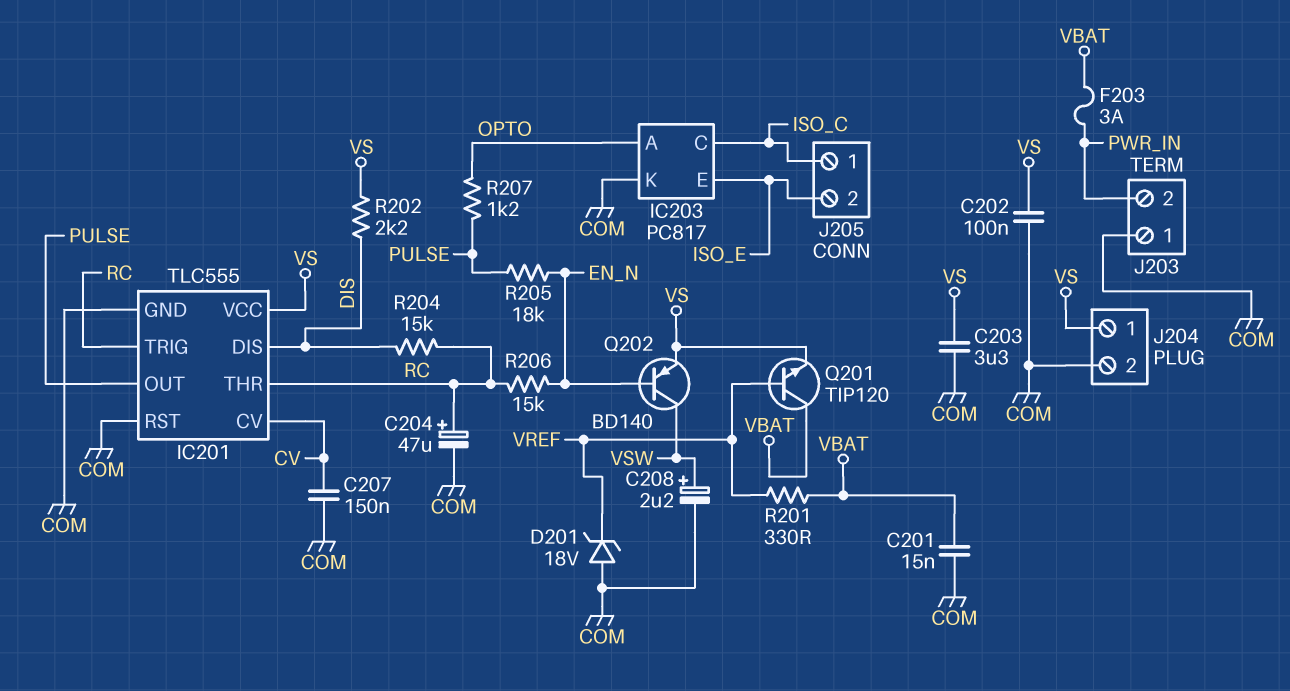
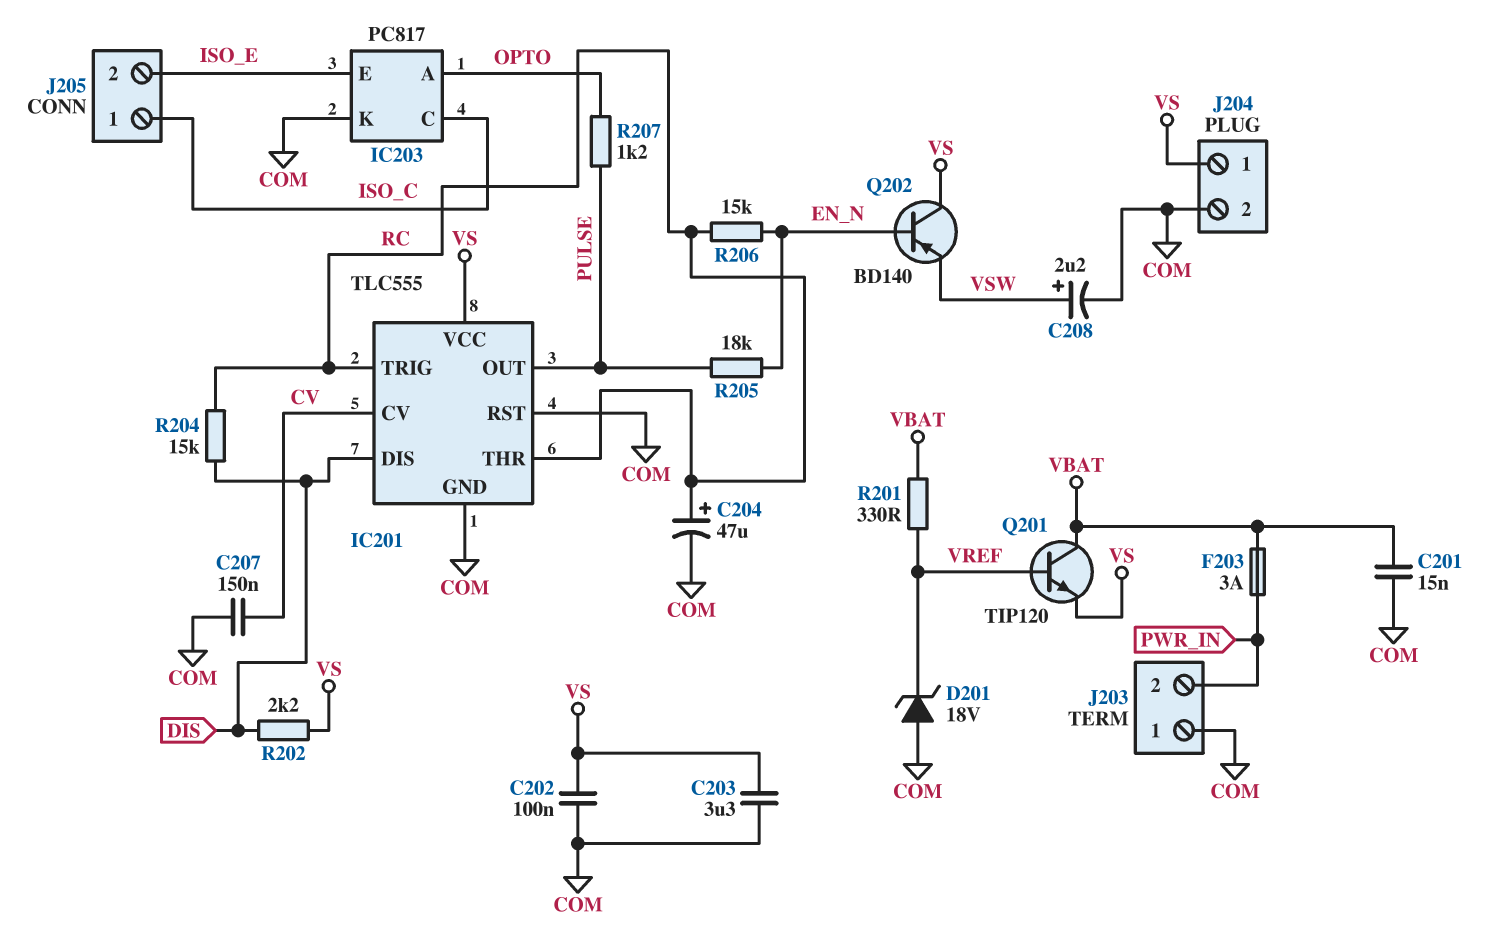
Q202: PNP BD140 (B EN_N, C VSW, E VS) -> PNP BD140 (B EN_N, C VS, E VSW)

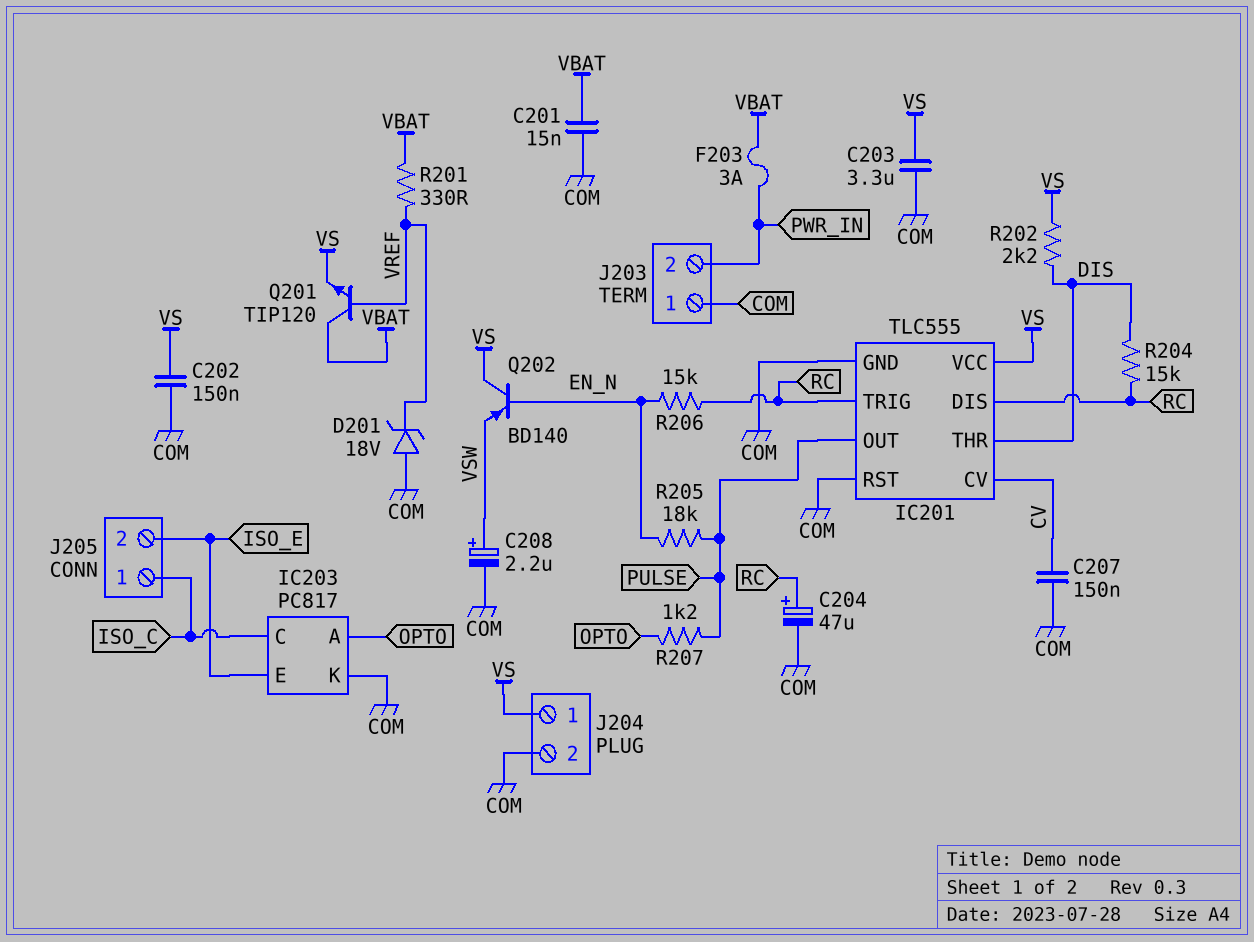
C202: 100nF (COM, VS) -> 150nF (COM, VS)
IC201 pin DIS: DIS -> RC
IC201 pin THR: RC -> DIS

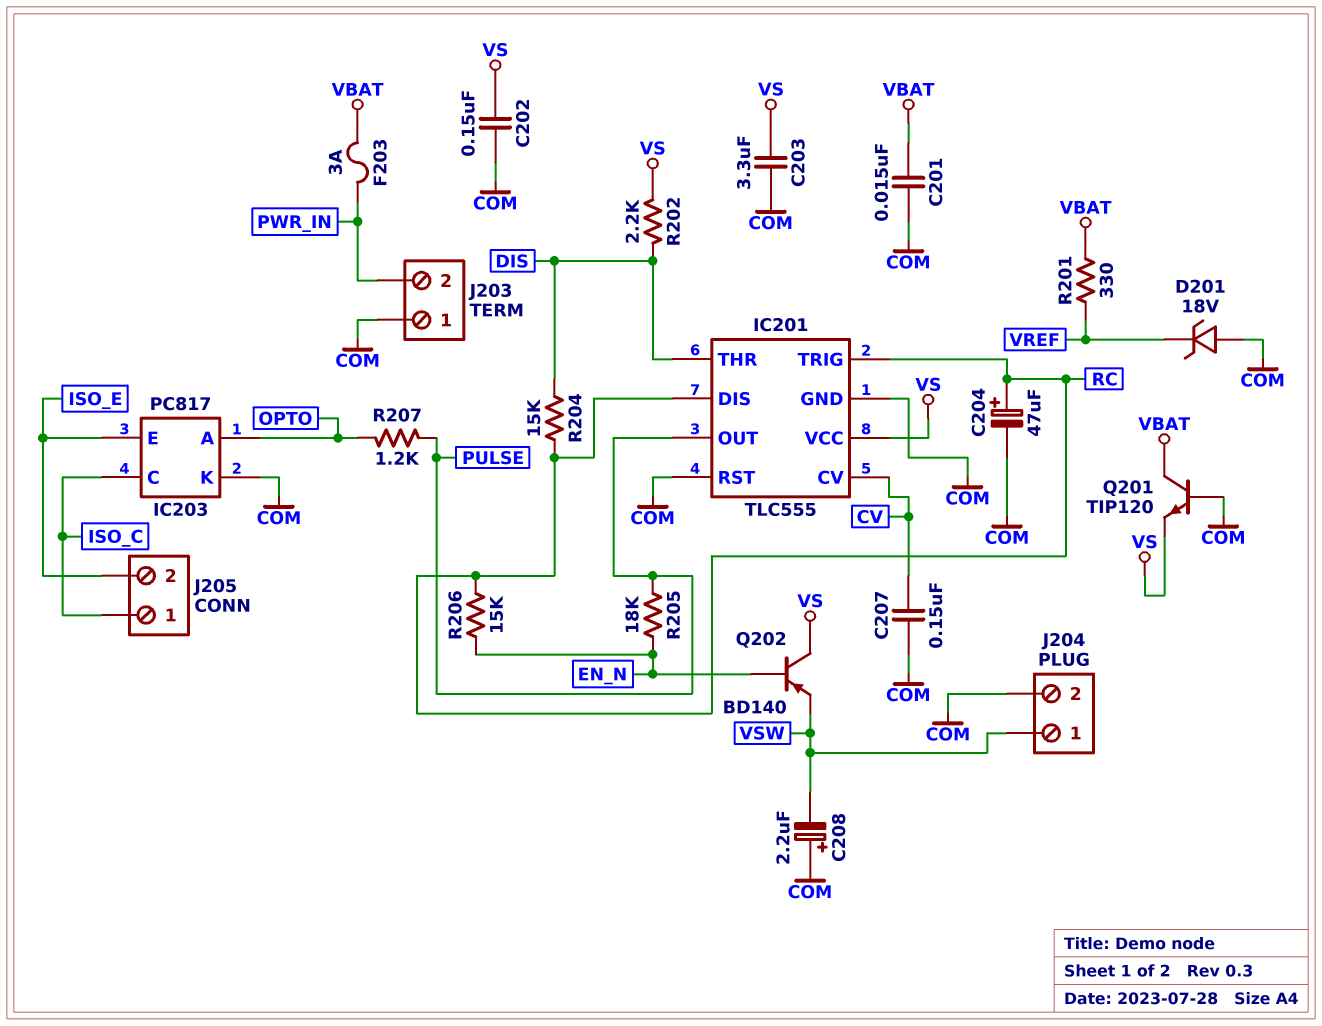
C208: 2.2uF (plus VSW, minus COM) -> 2.2uF (plus COM, minus VSW)
J204 pin 1: VS -> VSW
Q201: NPN TIP120 (B VREF, C VBAT, E VS) -> NPN TIP120 (B COM, C VBAT, E VS)

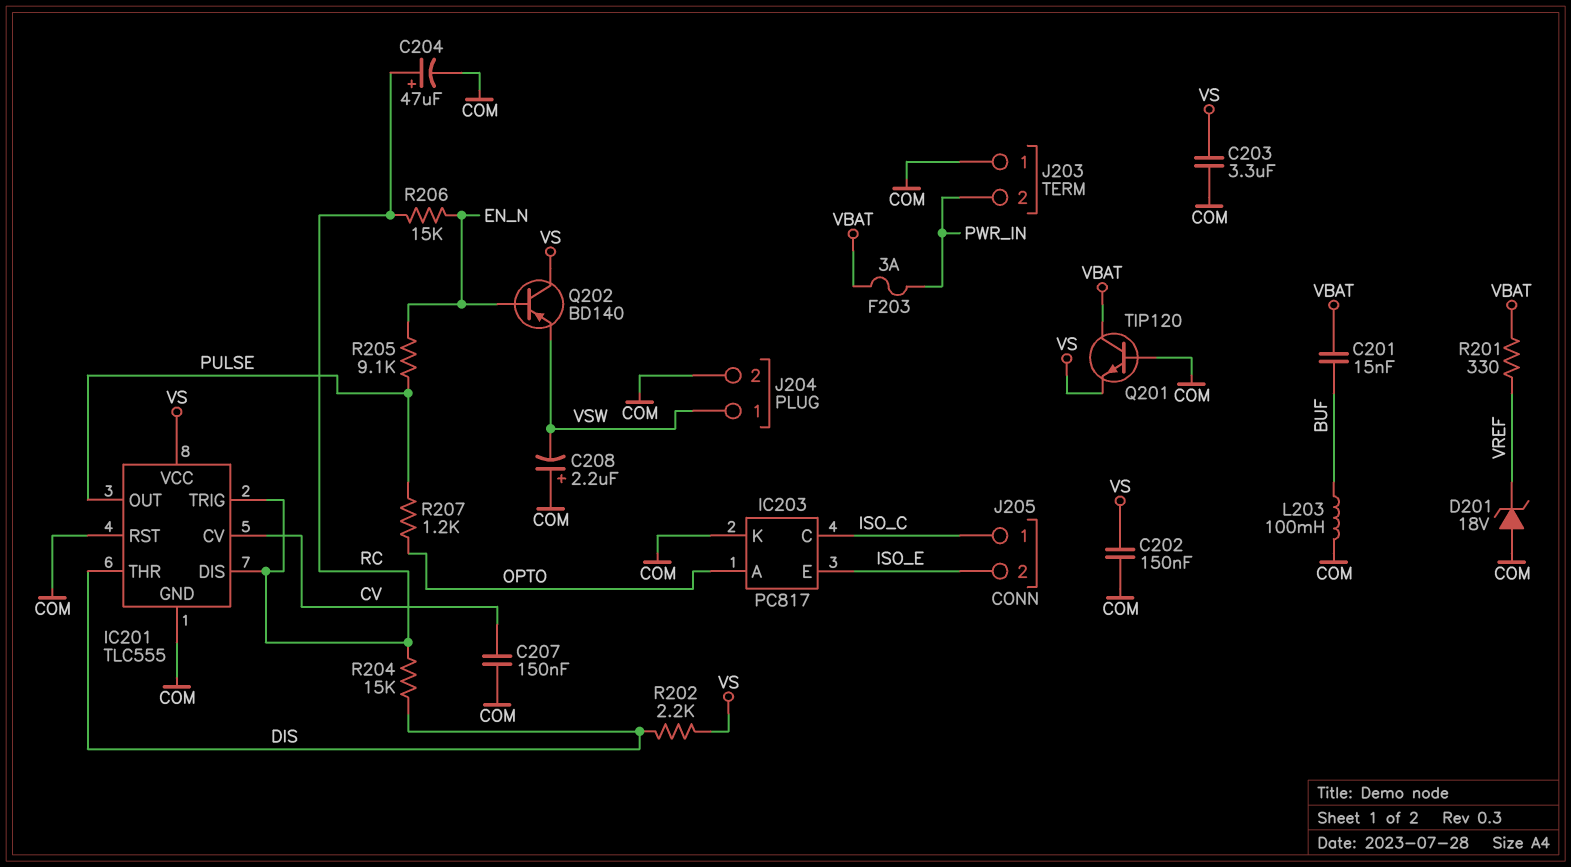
C201: 15nF (COM, VBAT) -> 15nF (BUF, VBAT)
L203: none -> 100mH (BUF, COM)
R205: 18k (EN_N, PULSE) -> 9.1k (EN_N, PULSE)

